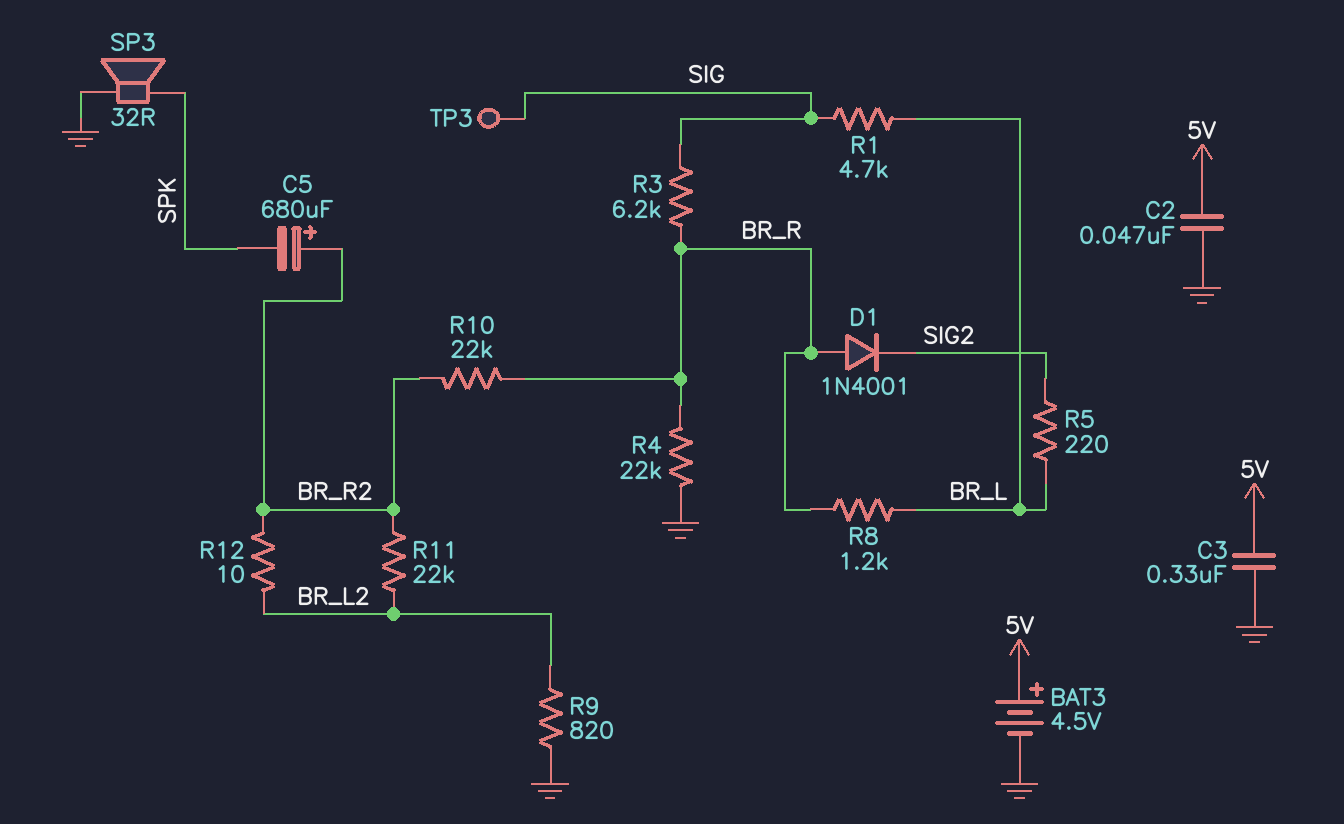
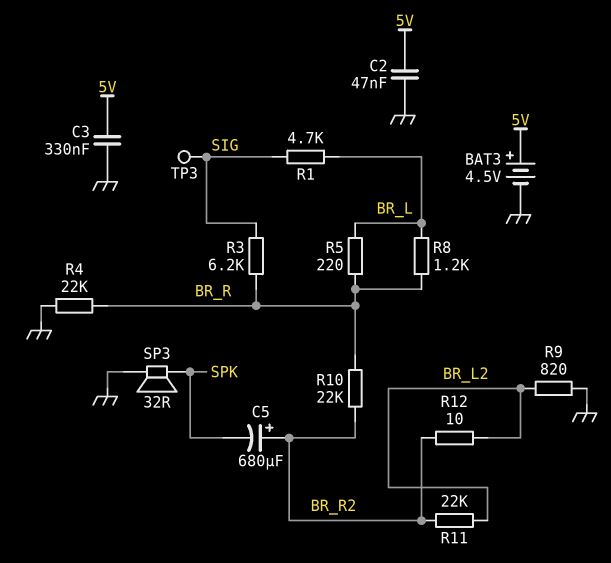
D1: diode 1N4001 (A BR_R, K SIG2) -> none
R5: 220 (BR_L, SIG2) -> 220 (BR_L, BR_R)

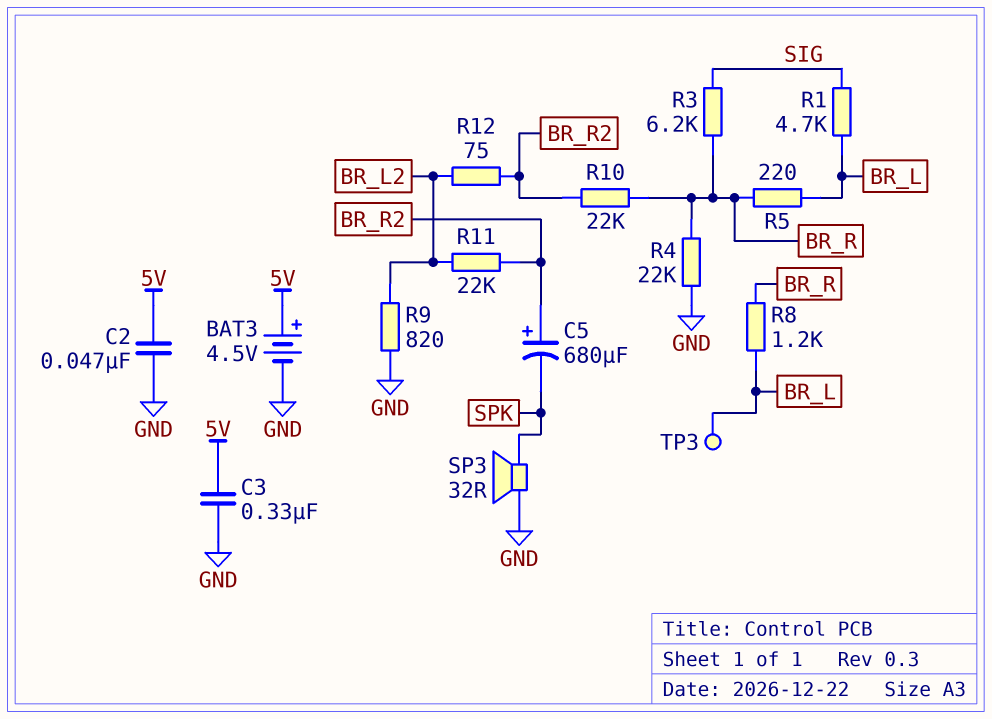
R12: 10 (BR_L2, BR_R2) -> 75 (BR_L2, BR_R2)
TP3: test point (SIG) -> test point (BR_L)

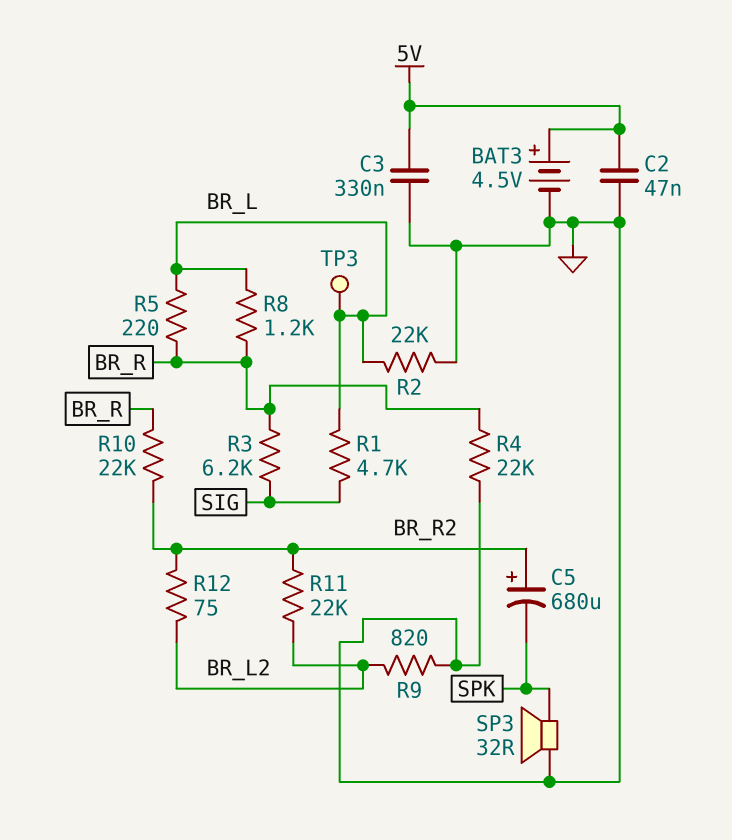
R2: none -> 22k (BR_L, GND)

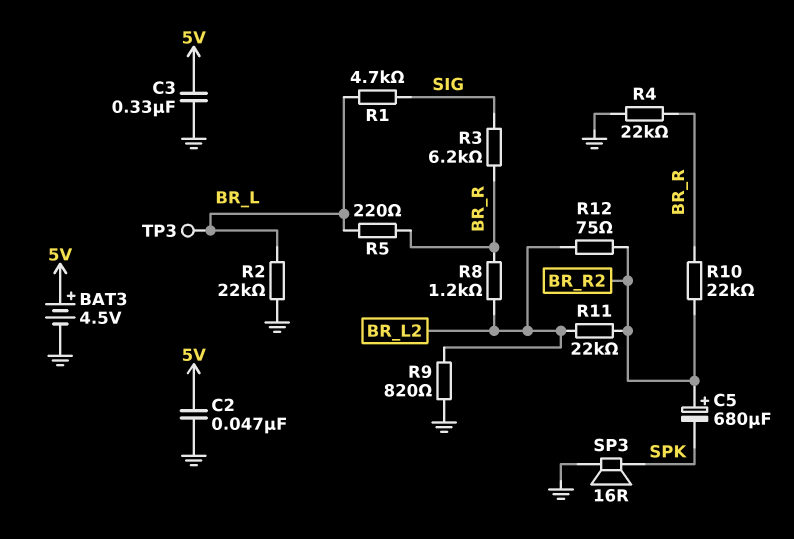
R8: 1.2k (BR_L, BR_R) -> 1.2k (BR_L2, BR_R)
SP3: speaker 32R (GND, SPK) -> speaker 16R (GND, SPK)

